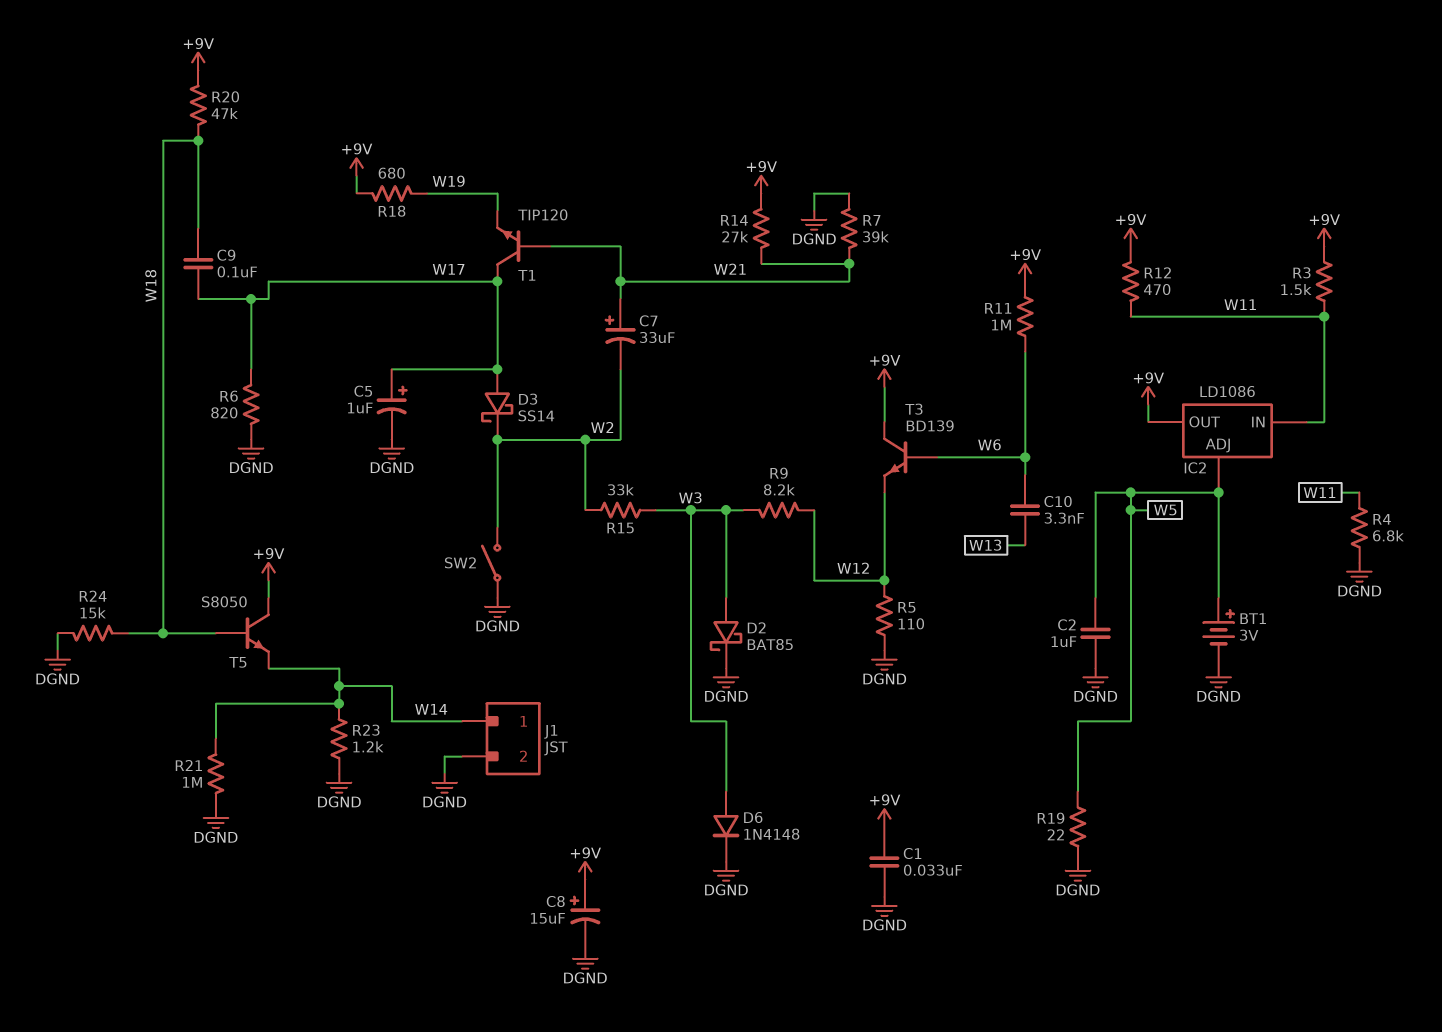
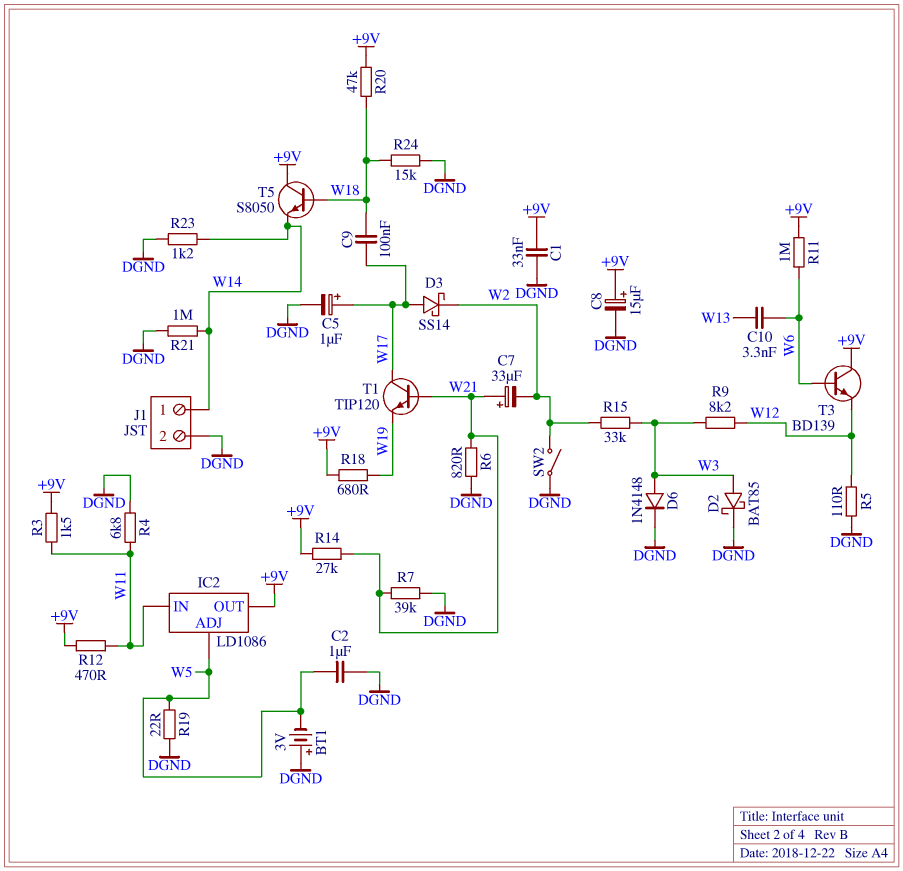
BT1: 3V (plus W5, minus DGND) -> 3V (plus DGND, minus W5)
R6: 820 (DGND, W17) -> 820 (DGND, W21)

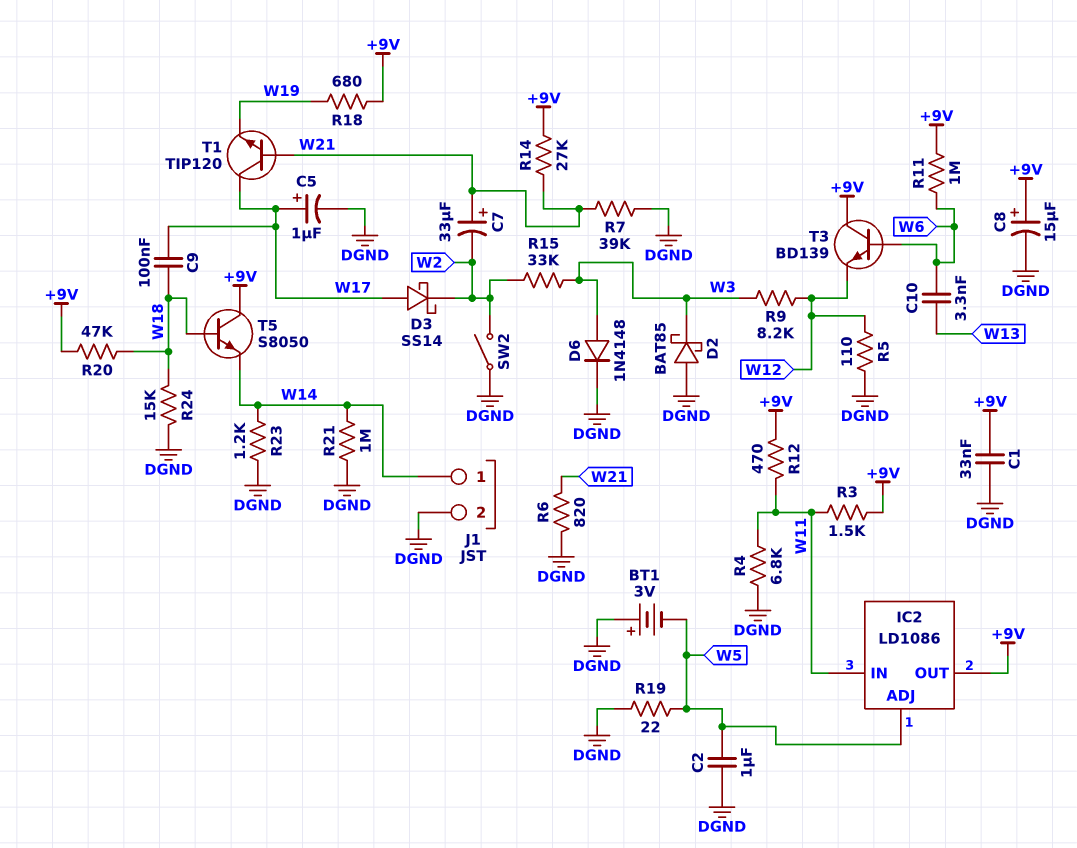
D2: schottky BAT85 (A W3, K DGND) -> schottky BAT85 (A DGND, K W3)

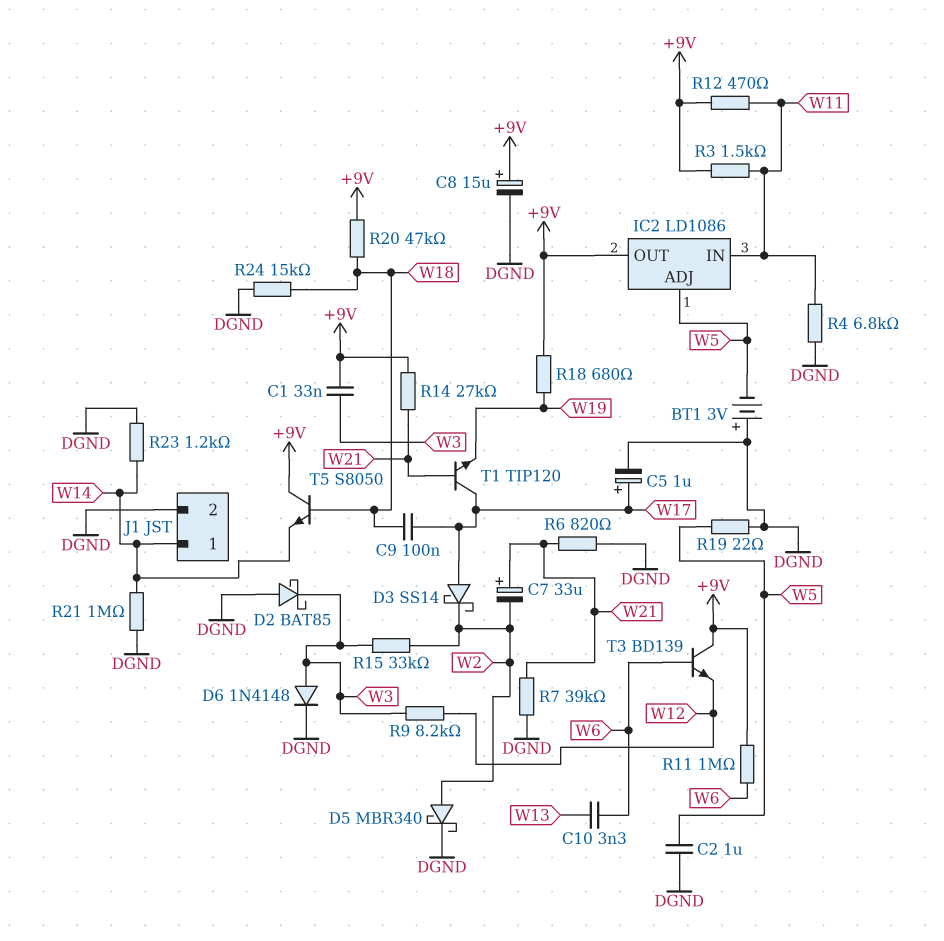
C1: 33nF (+9V, DGND) -> 33nF (+9V, W3)
D5: none -> schottky MBR340 (A W2, K DGND)
R5: 110 (DGND, W12) -> none
SW2: switch (DGND, W2) -> none

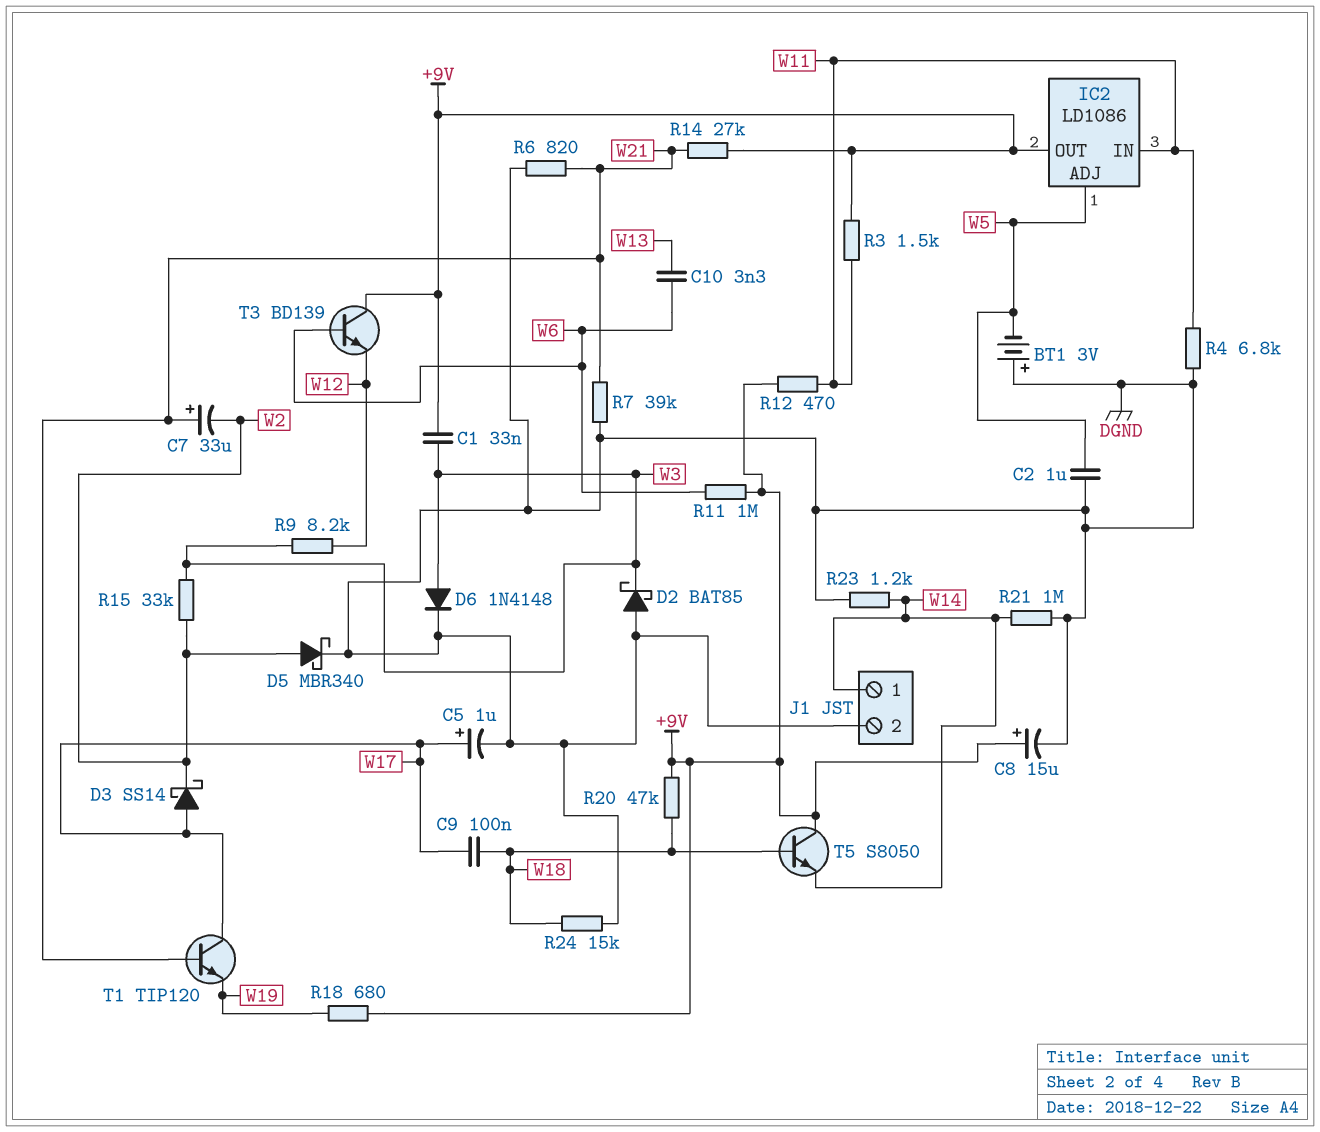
R19: 22 (DGND, W5) -> none

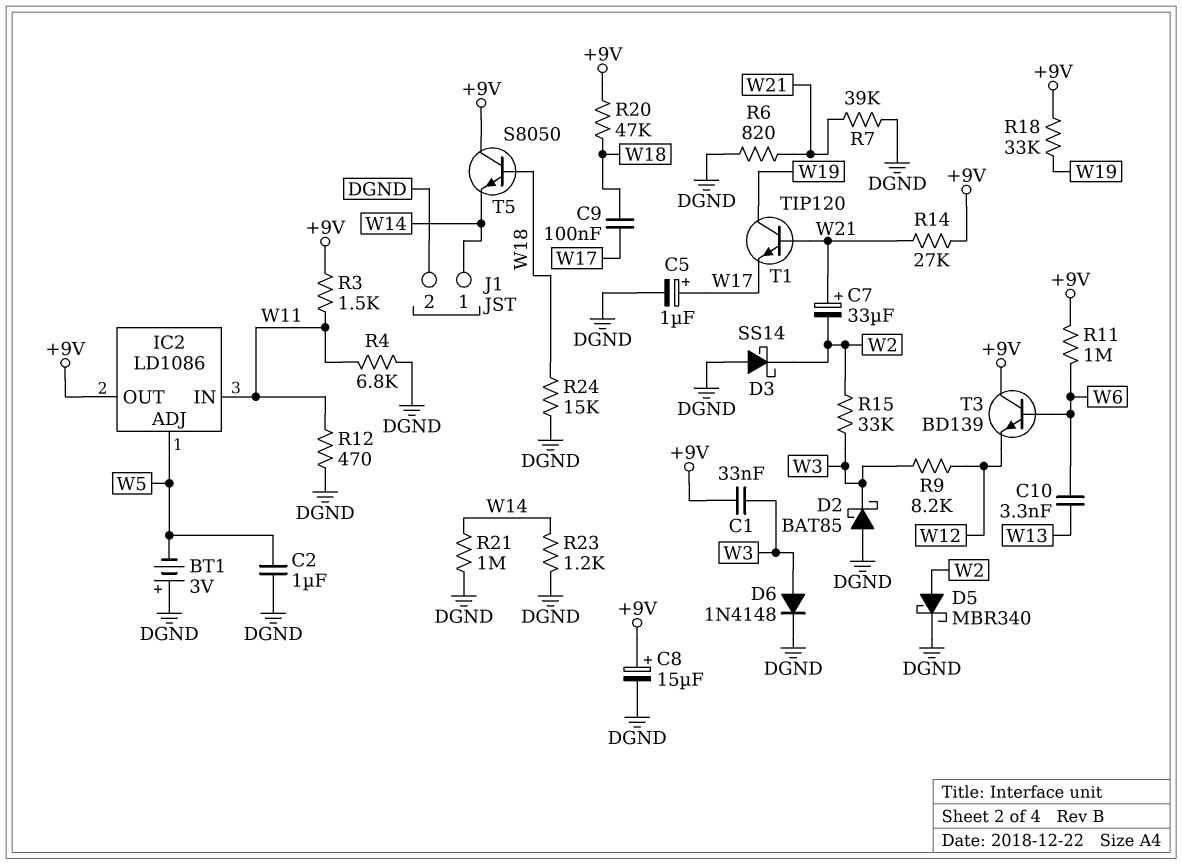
D3: schottky SS14 (A W17, K W2) -> schottky SS14 (A DGND, K W2)
R12: 470 (+9V, W11) -> 470 (DGND, W11)
R18: 680 (+9V, W19) -> 33k (+9V, W19)
T1: NPN TIP120 (B W21, C W17, E W19) -> NPN TIP120 (B W21, C W19, E W17)

